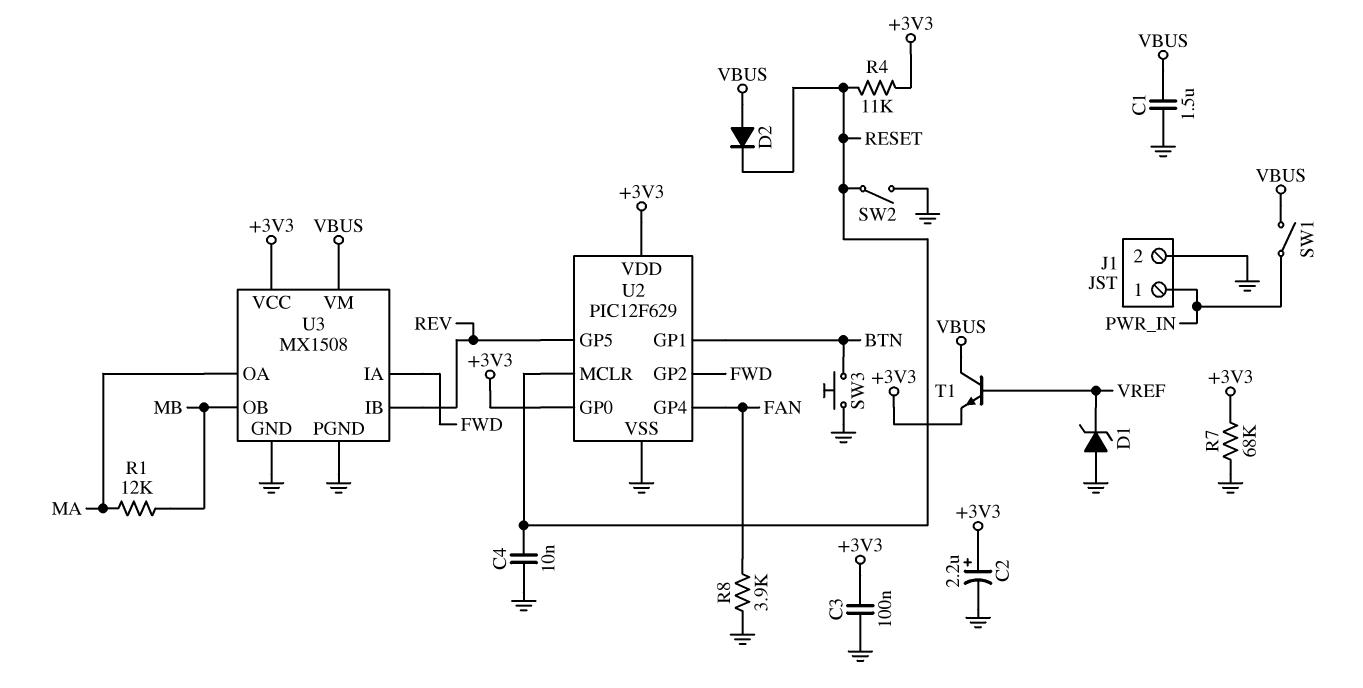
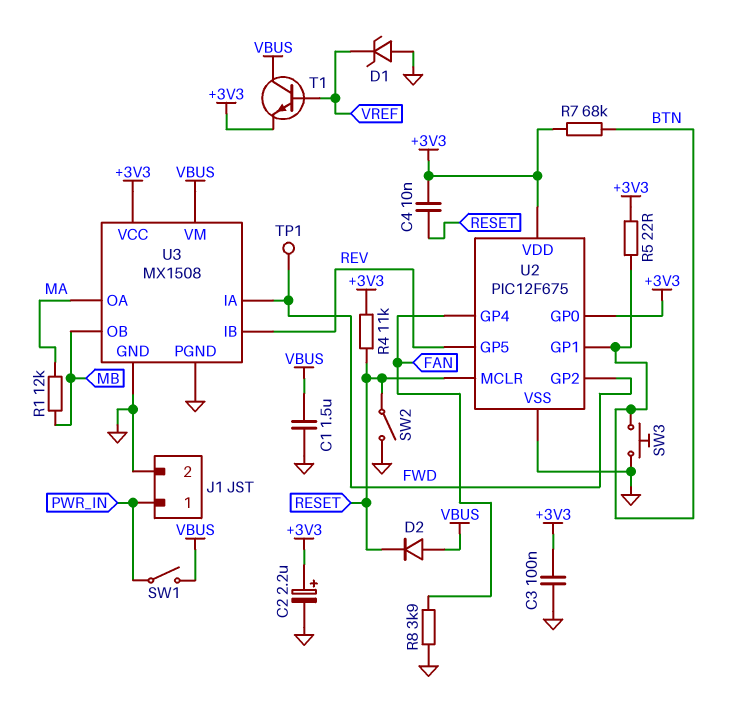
C4: 10nF (GND, RESET) -> 10nF (+3V3, RESET)
R5: none -> 22 (+3V3, BTN)
R7: 68k (+3V3, GND) -> 68k (+3V3, BTN)
TP1: none -> test point (FWD)
U2: PIC12F629 -> PIC12F675

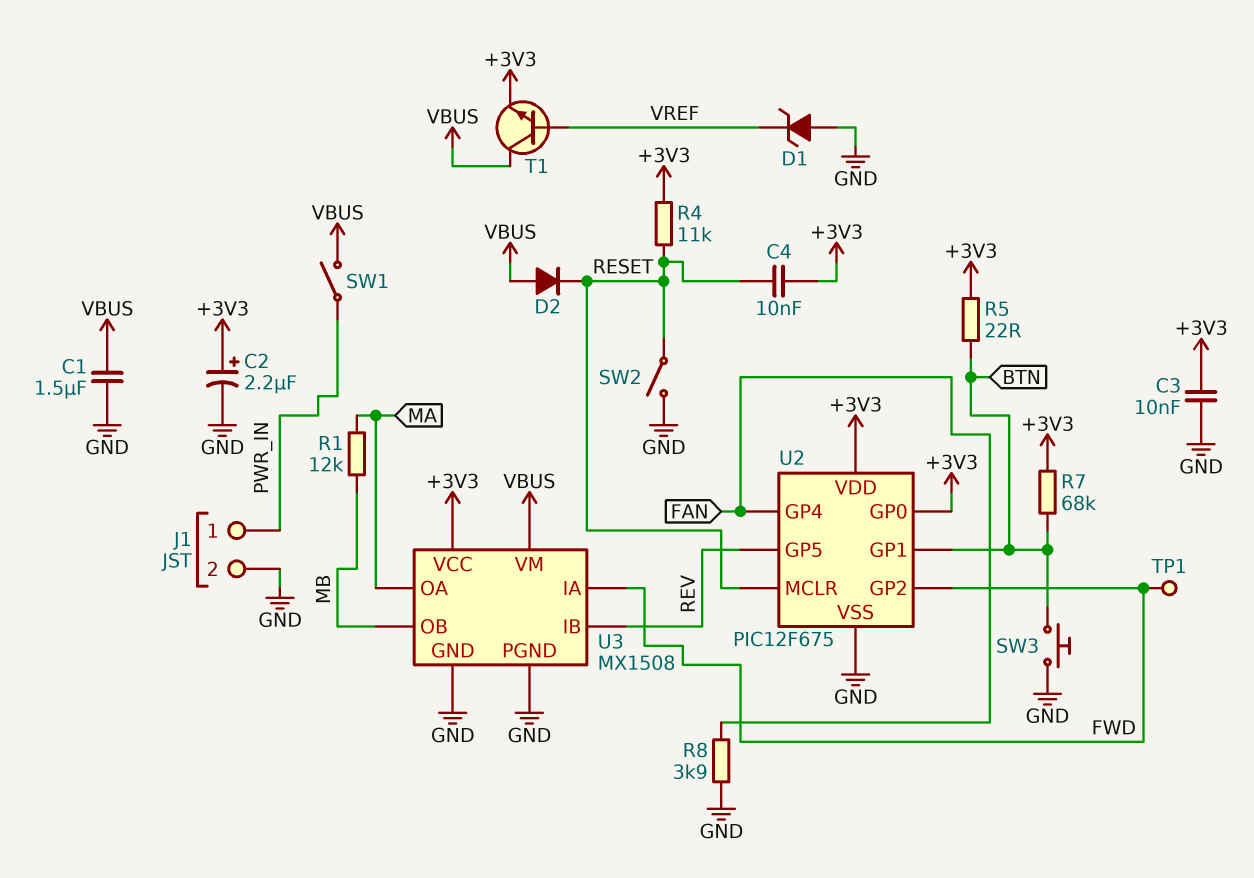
C3: 100nF (+3V3, GND) -> 10nF (+3V3, GND)

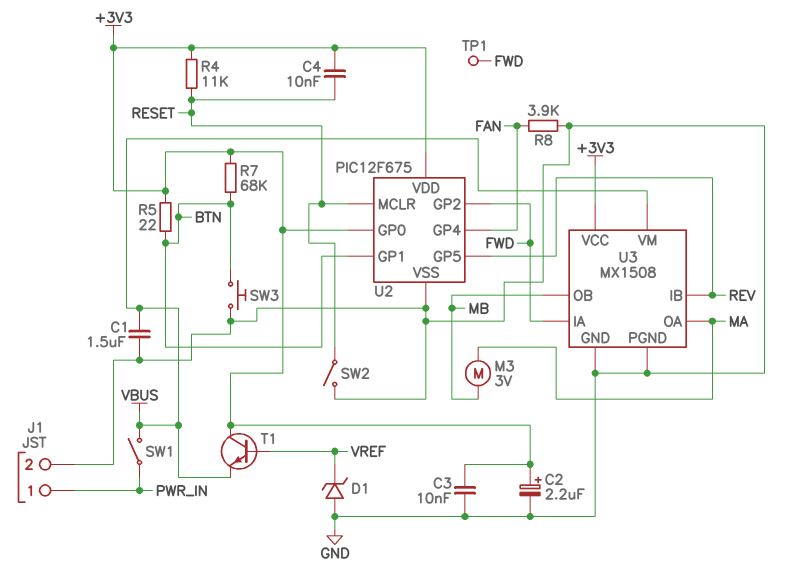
D2: diode (A VBUS, K RESET) -> none
M3: none -> motor 3V (MA, MB)
R1: 12k (MA, MB) -> none
T1: NPN (B VREF, C VBUS, E +3V3) -> NPN (B VREF, C +3V3, E VBUS)

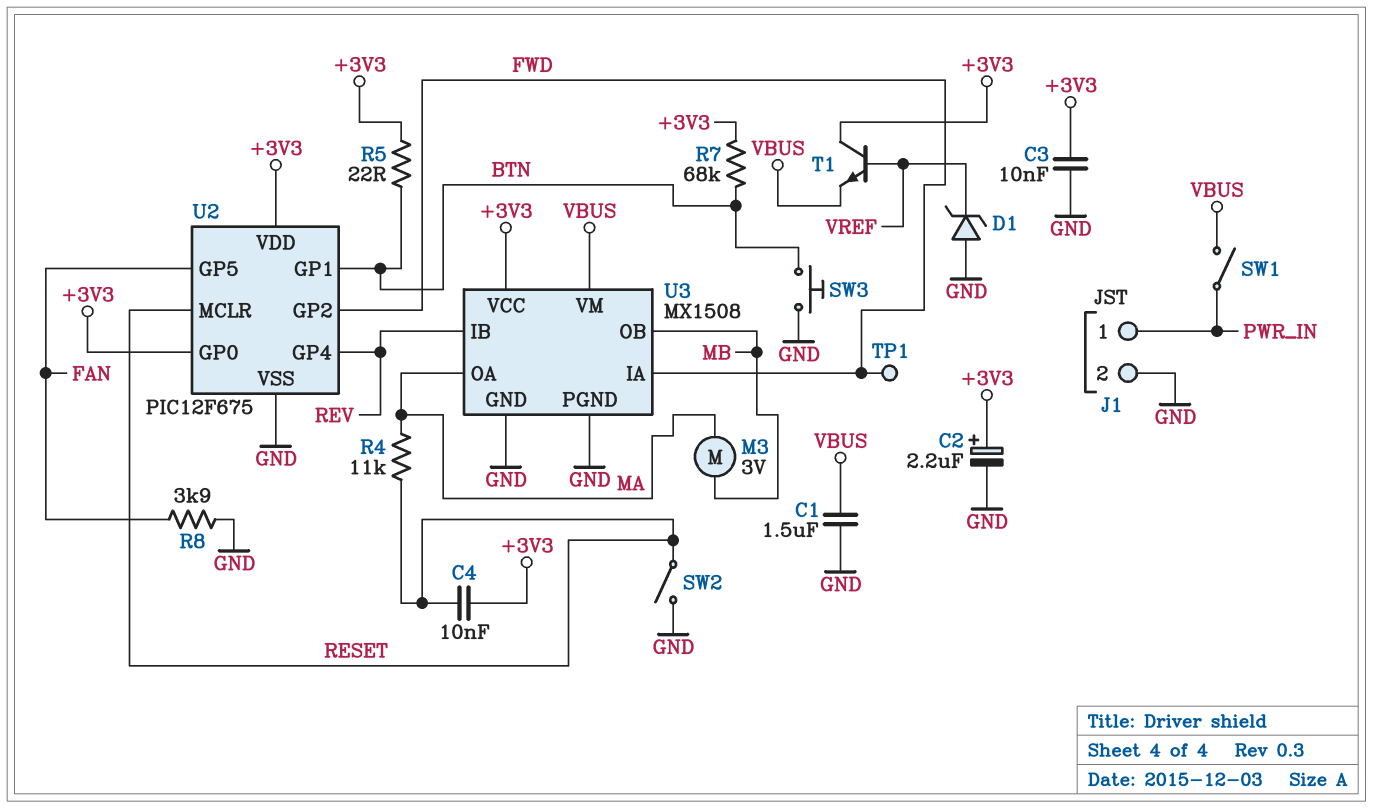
R4: 11k (+3V3, RESET) -> 11k (MA, RESET)
U2 pin GP4: FAN -> REV
U2 pin GP5: REV -> FAN

